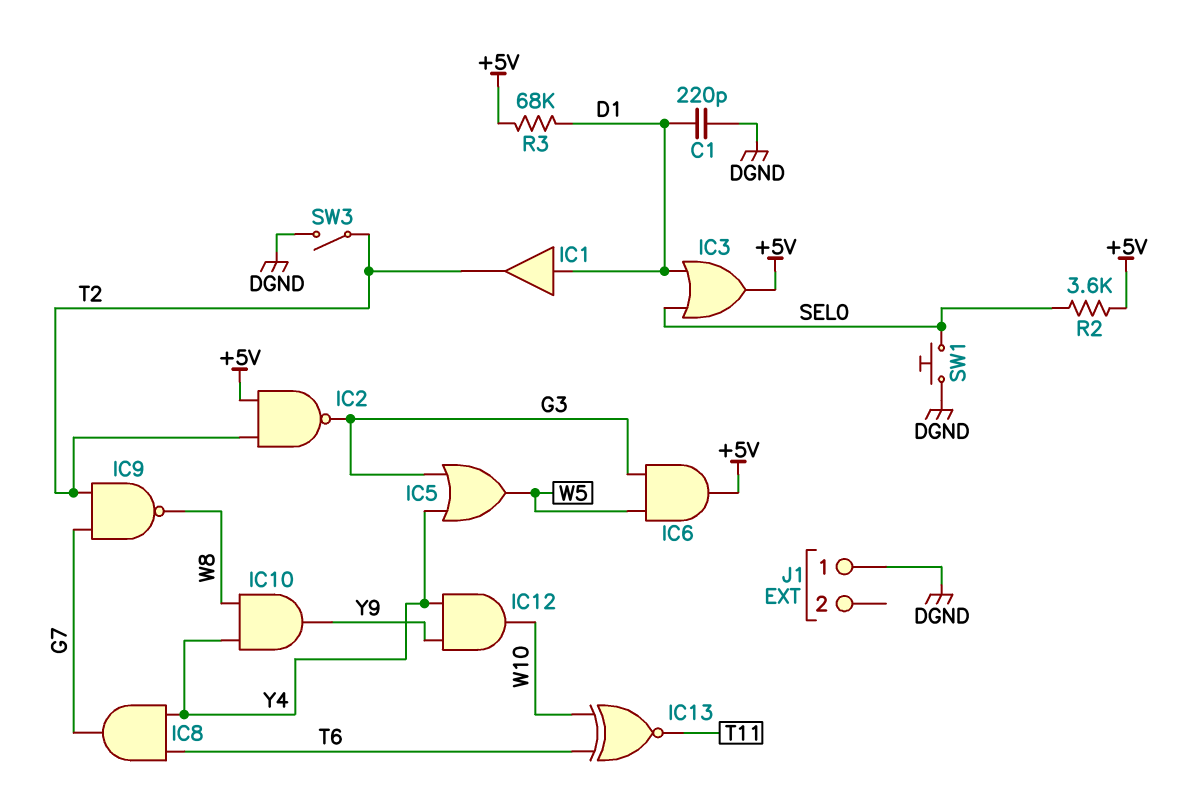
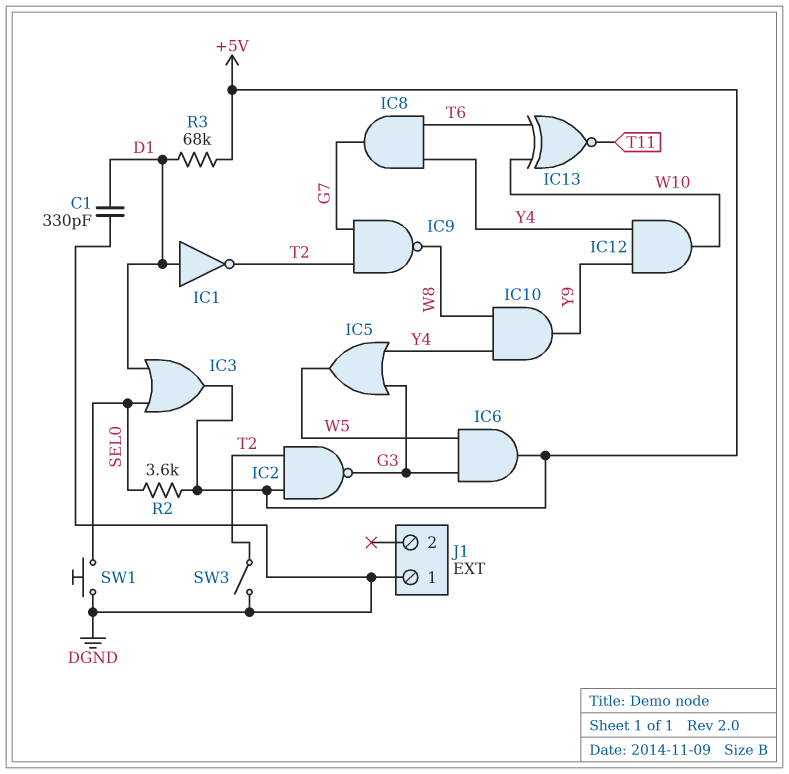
C1: 220pF (D1, DGND) -> 330pF (D1, DGND)
IC1: buffer (in D1, out T2) -> NOT (in D1, out T2)

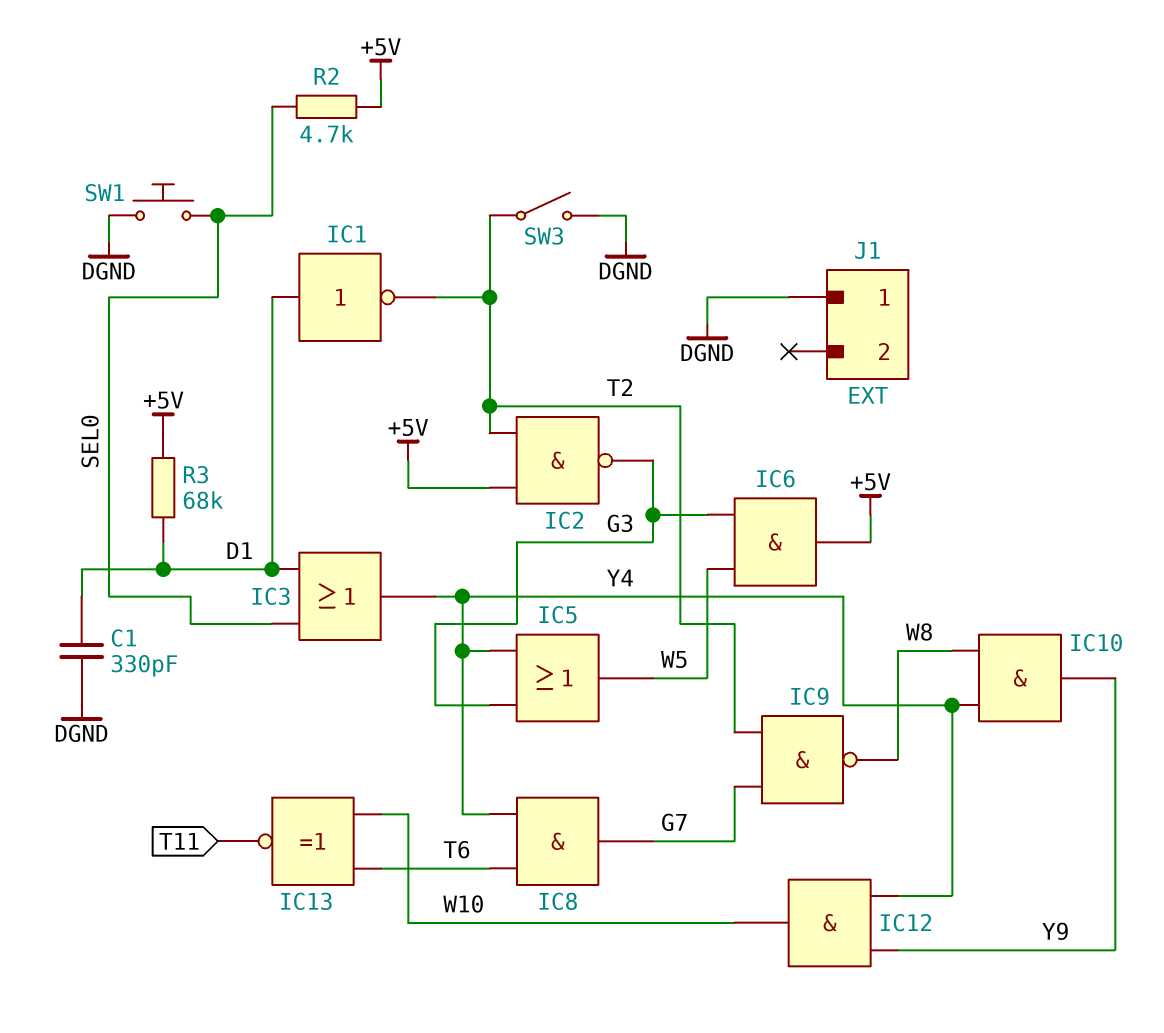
IC3: OR (in D1, in SEL0, out +5V) -> OR (in D1, in SEL0, out Y4)
R2: 3.6k (+5V, SEL0) -> 4.7k (+5V, SEL0)

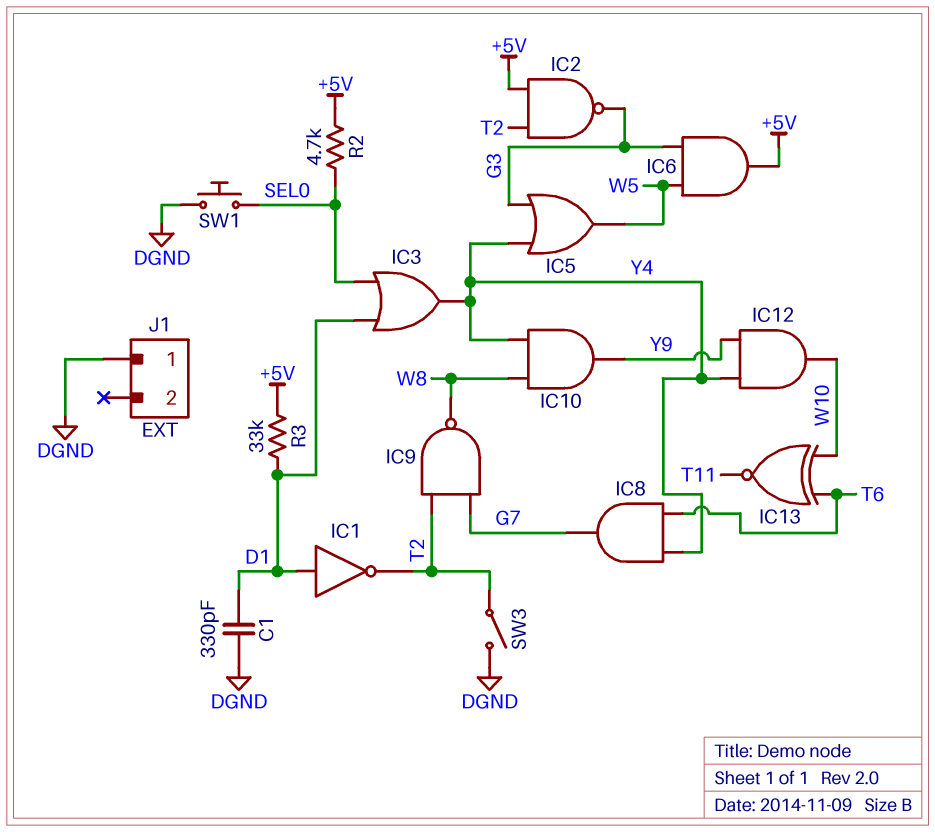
R3: 68k (+5V, D1) -> 33k (+5V, D1)

